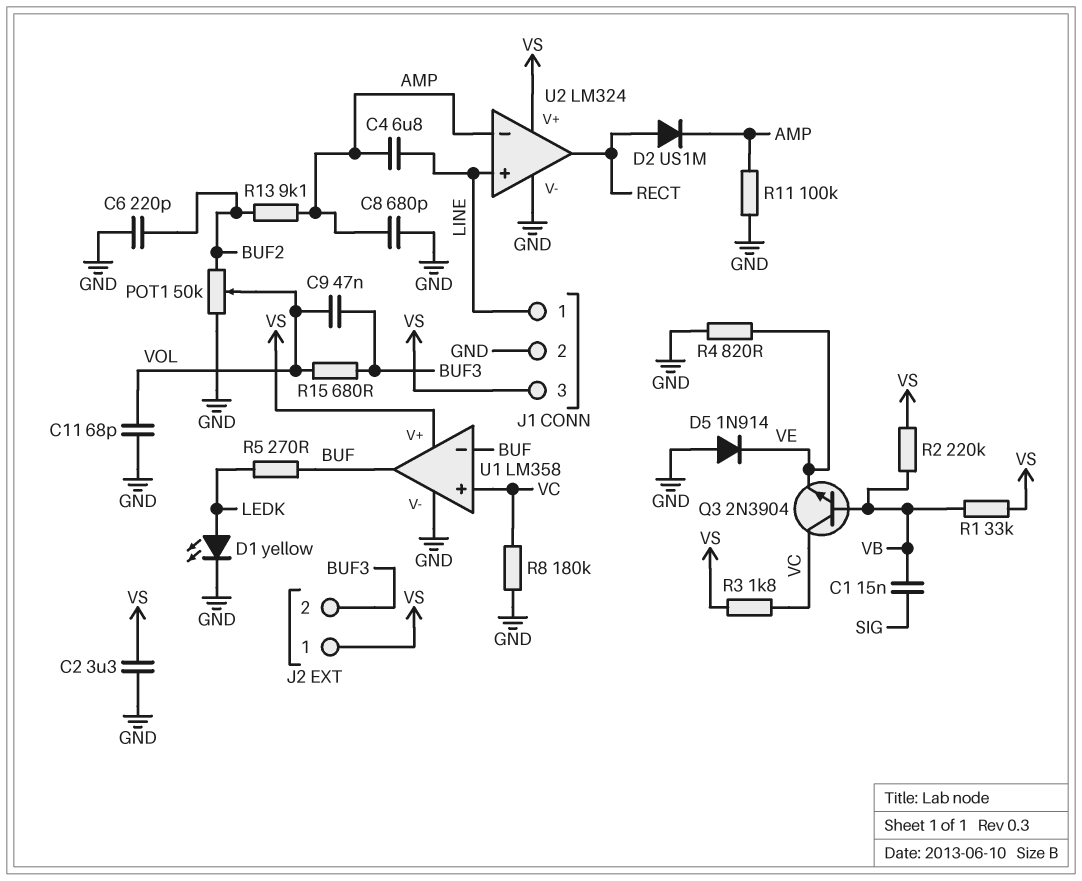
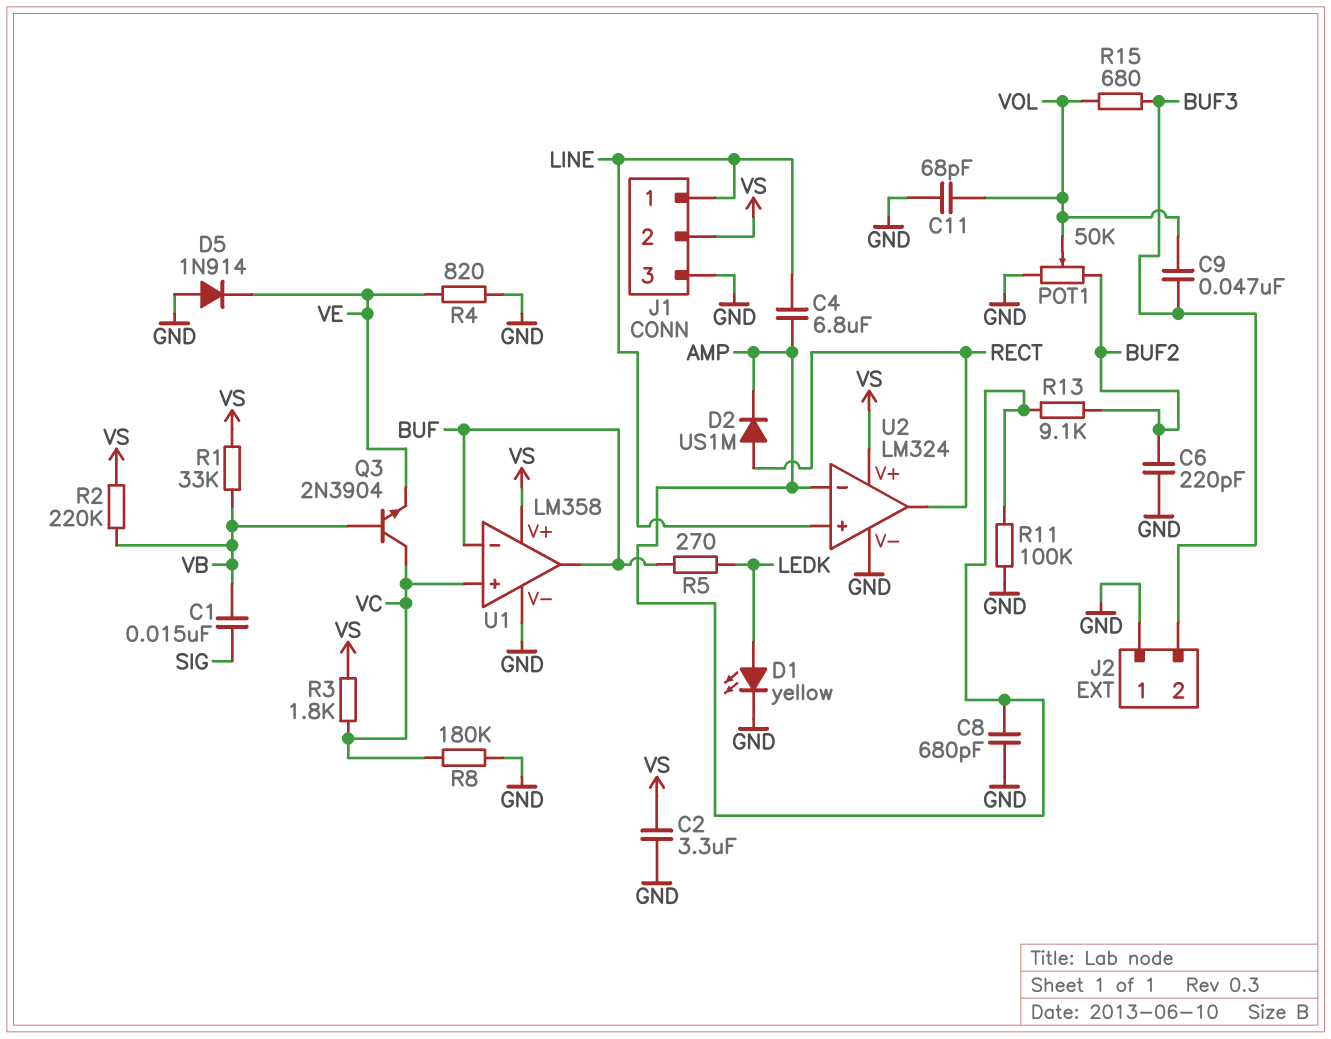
J1 pin 2: GND -> VS
J1 pin 3: VS -> GND
J2 pin 1: VS -> GND

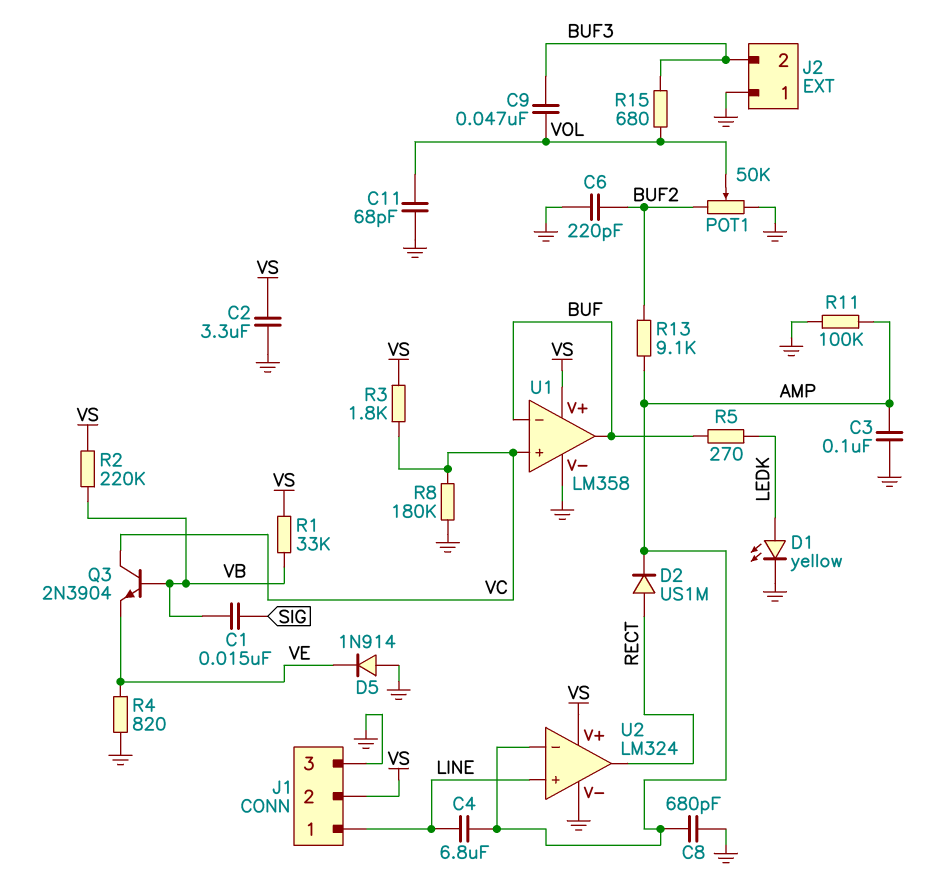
C3: none -> 100nF (AMP, GND)

